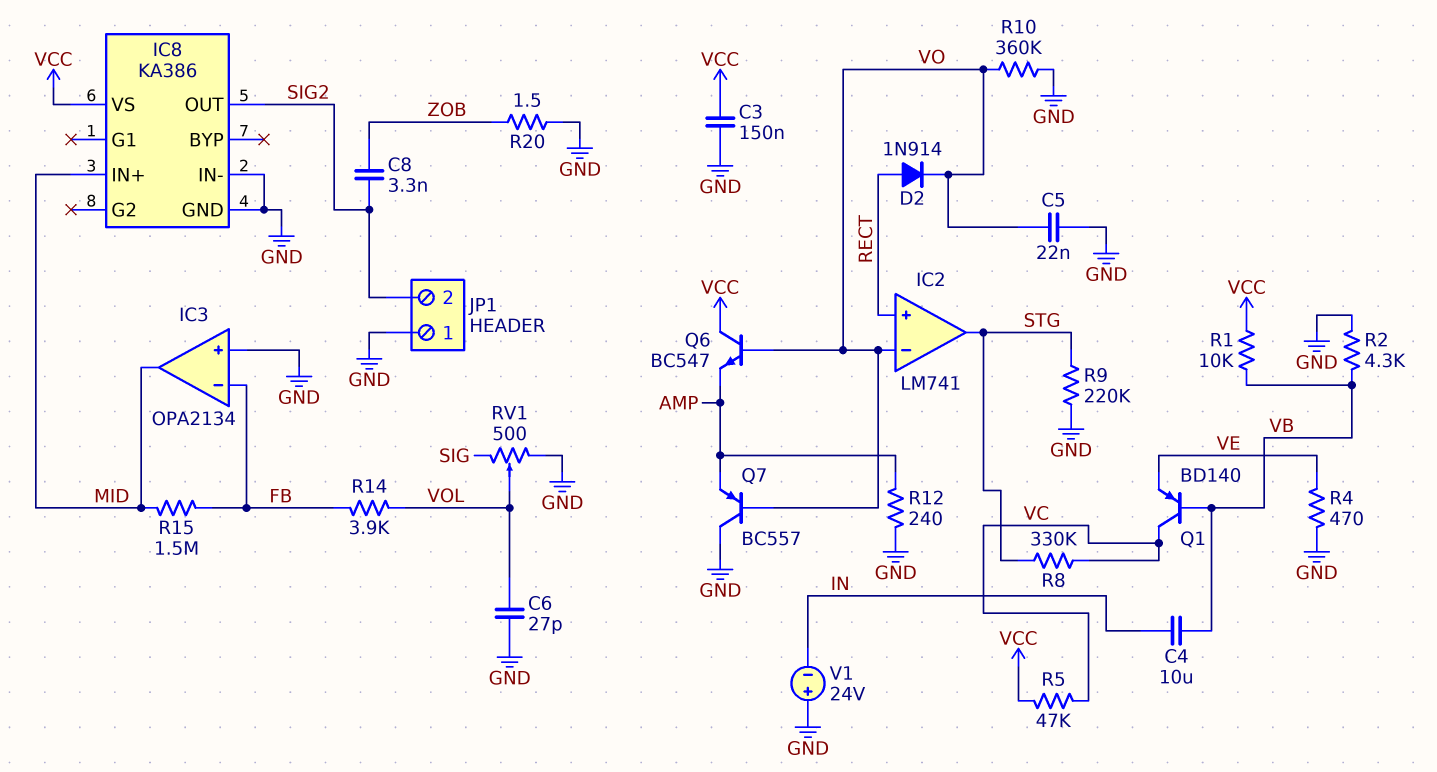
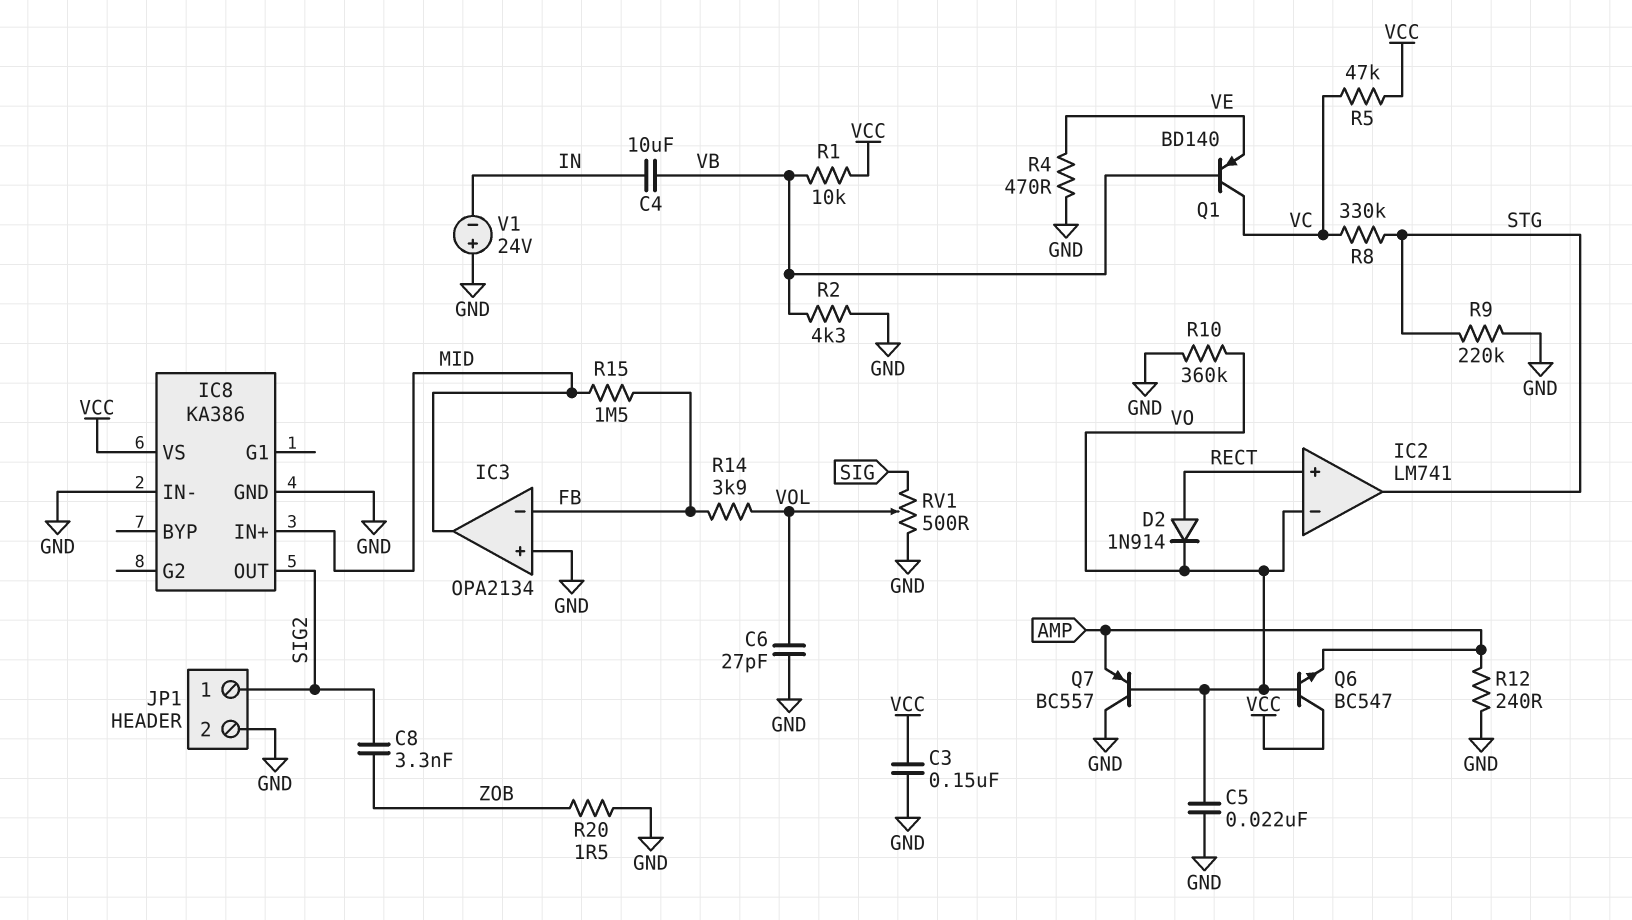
JP1 pin 1: GND -> SIG2
JP1 pin 2: SIG2 -> GND

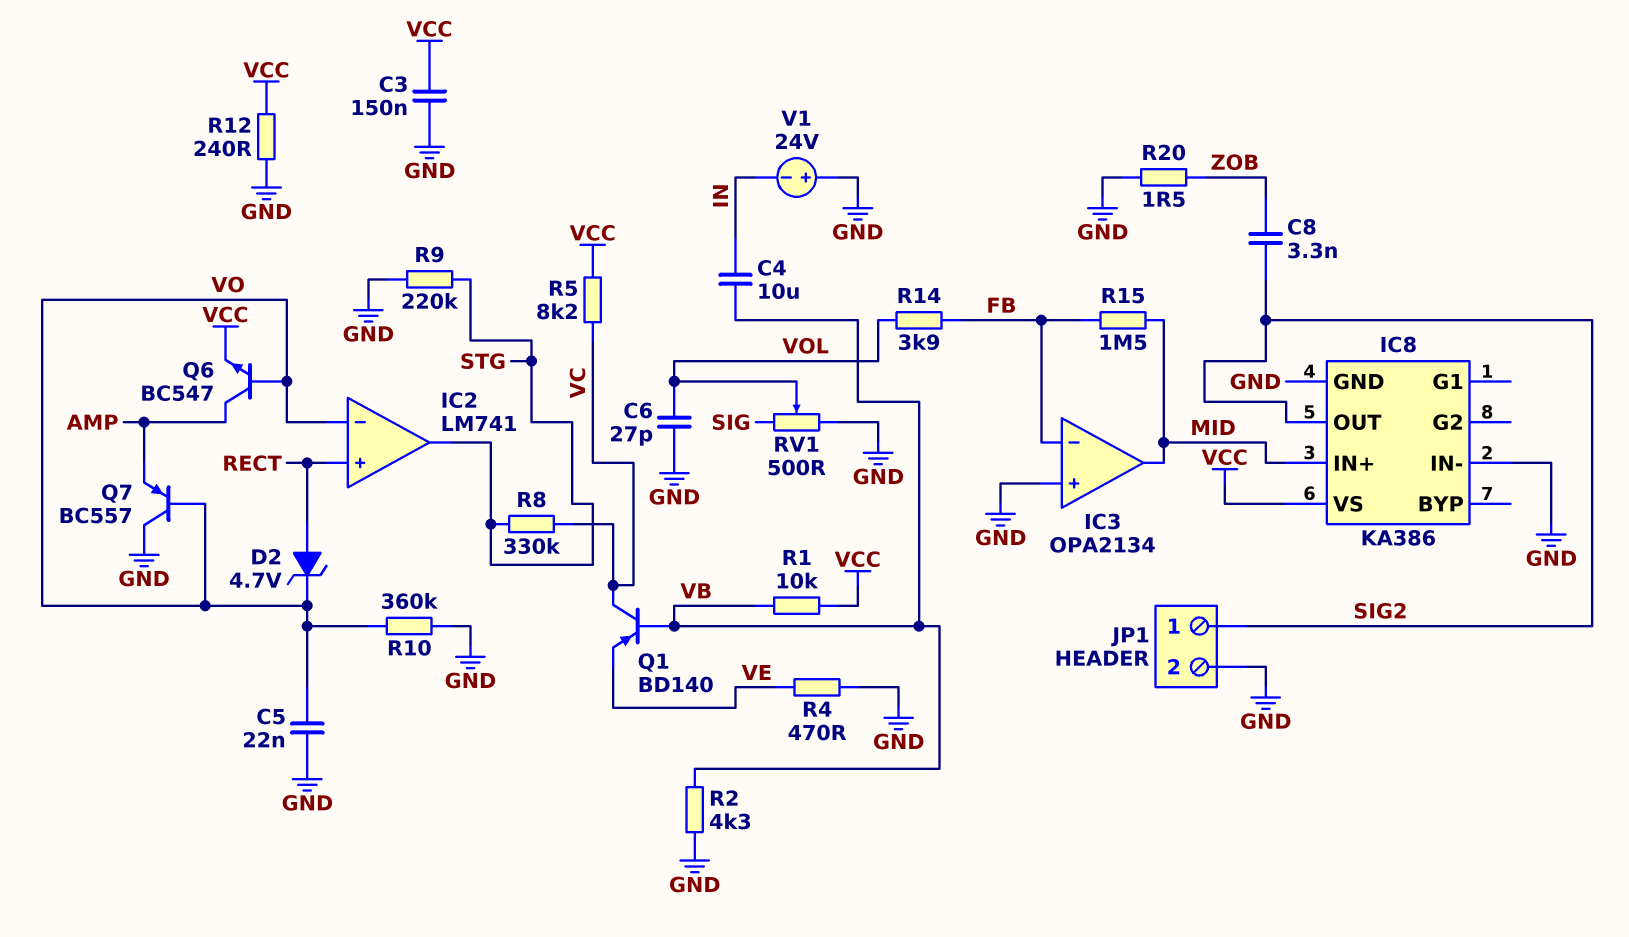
D2: diode 1N914 (A RECT, K VO) -> zener 4.7V (A RECT, K VO)
Q6: NPN BC547 (B VO, C VCC, E AMP) -> NPN BC547 (B VO, C AMP, E VCC)
R5: 47k (VC, VCC) -> 8.2k (VC, VCC)
R12: 240 (AMP, GND) -> 240 (GND, VCC)

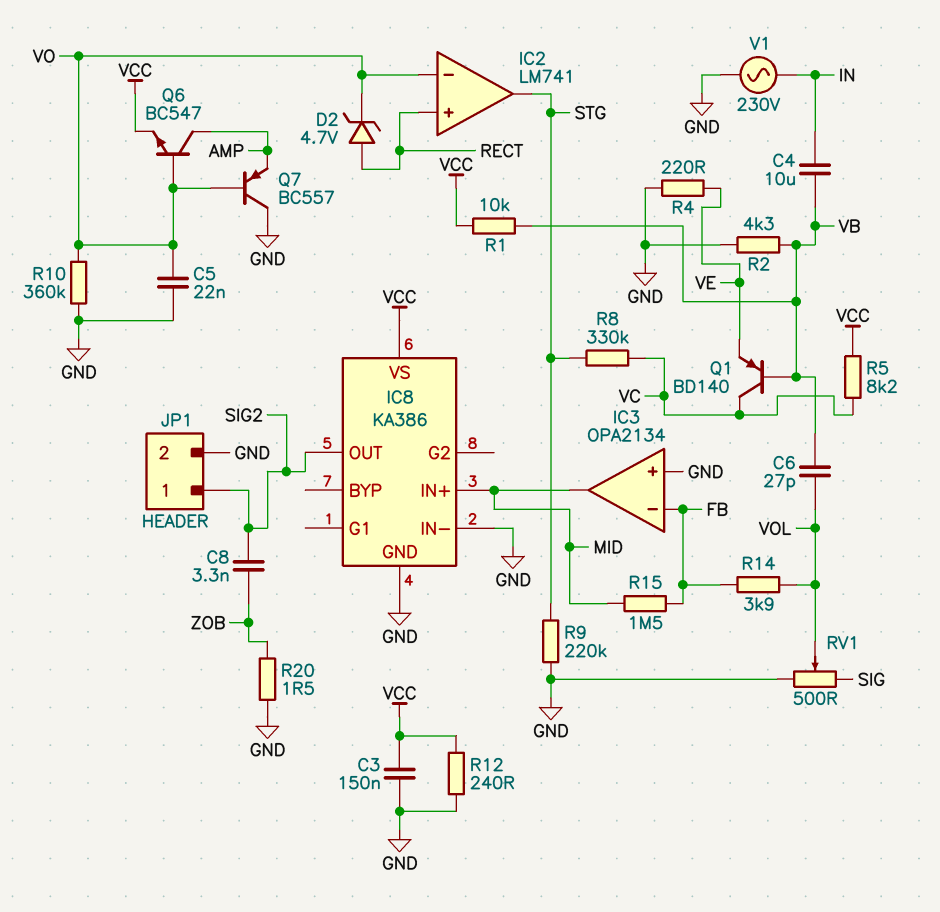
C6: 27pF (GND, VOL) -> 27pF (VB, VOL)
R4: 470 (GND, VE) -> 220 (GND, VE)
V1: 24V (plus GND, minus IN) -> AC 230V (GND, IN)

